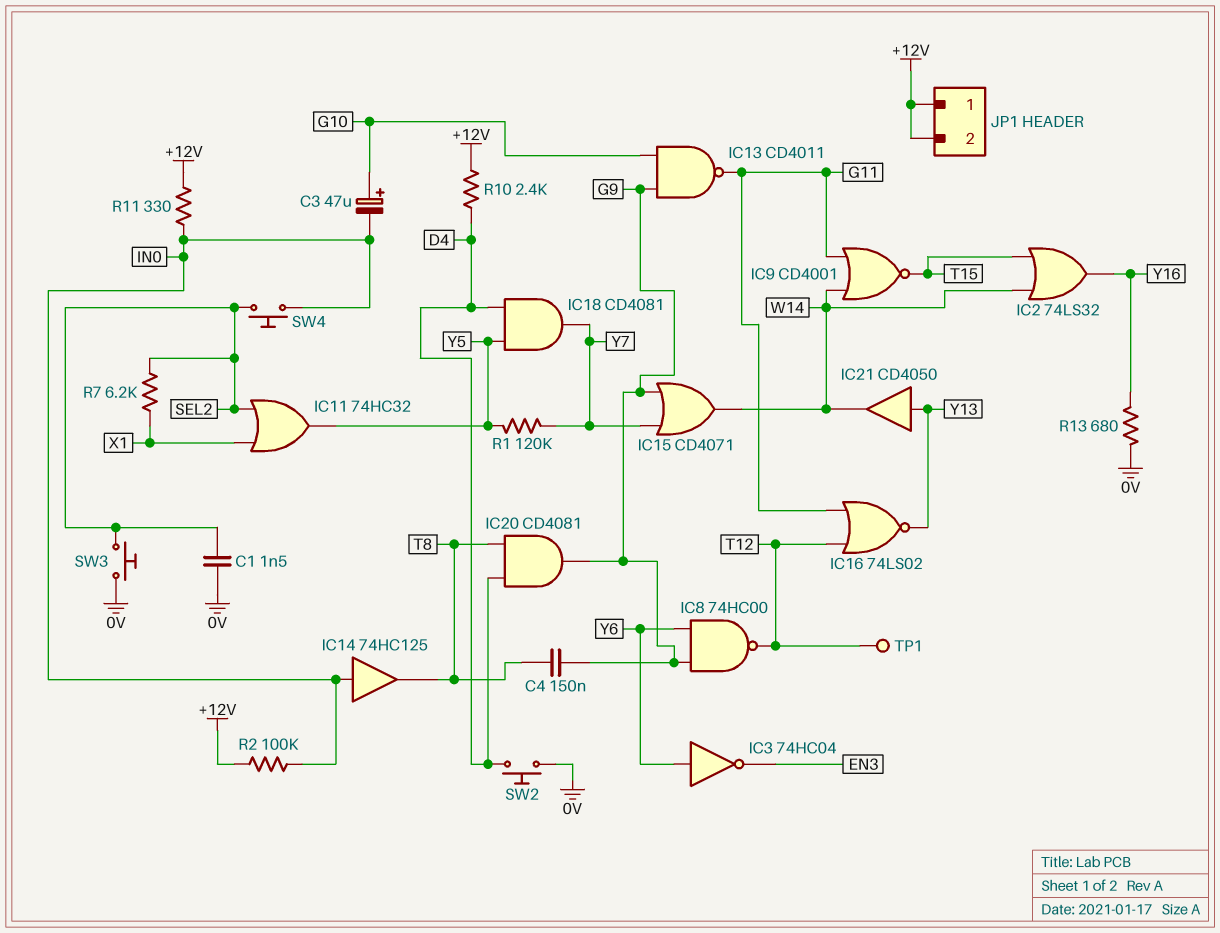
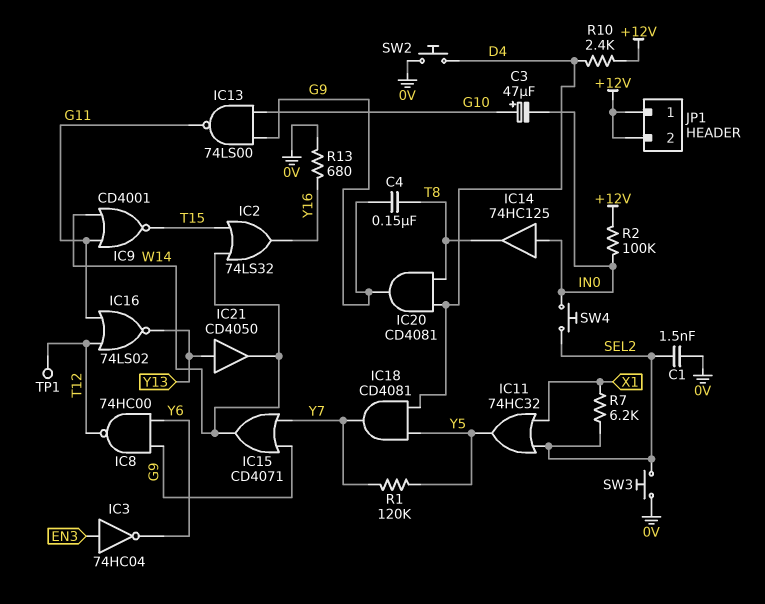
IC3: NOT 74HC04 (in Y6, out EN3) -> NOT 74HC04 (in EN3, out Y6)
IC13: NAND CD4011 (in G9, in G10, out G11) -> NAND 74LS00 (in G9, in G10, out G11)
R11: 330 (+12V, IN0) -> none

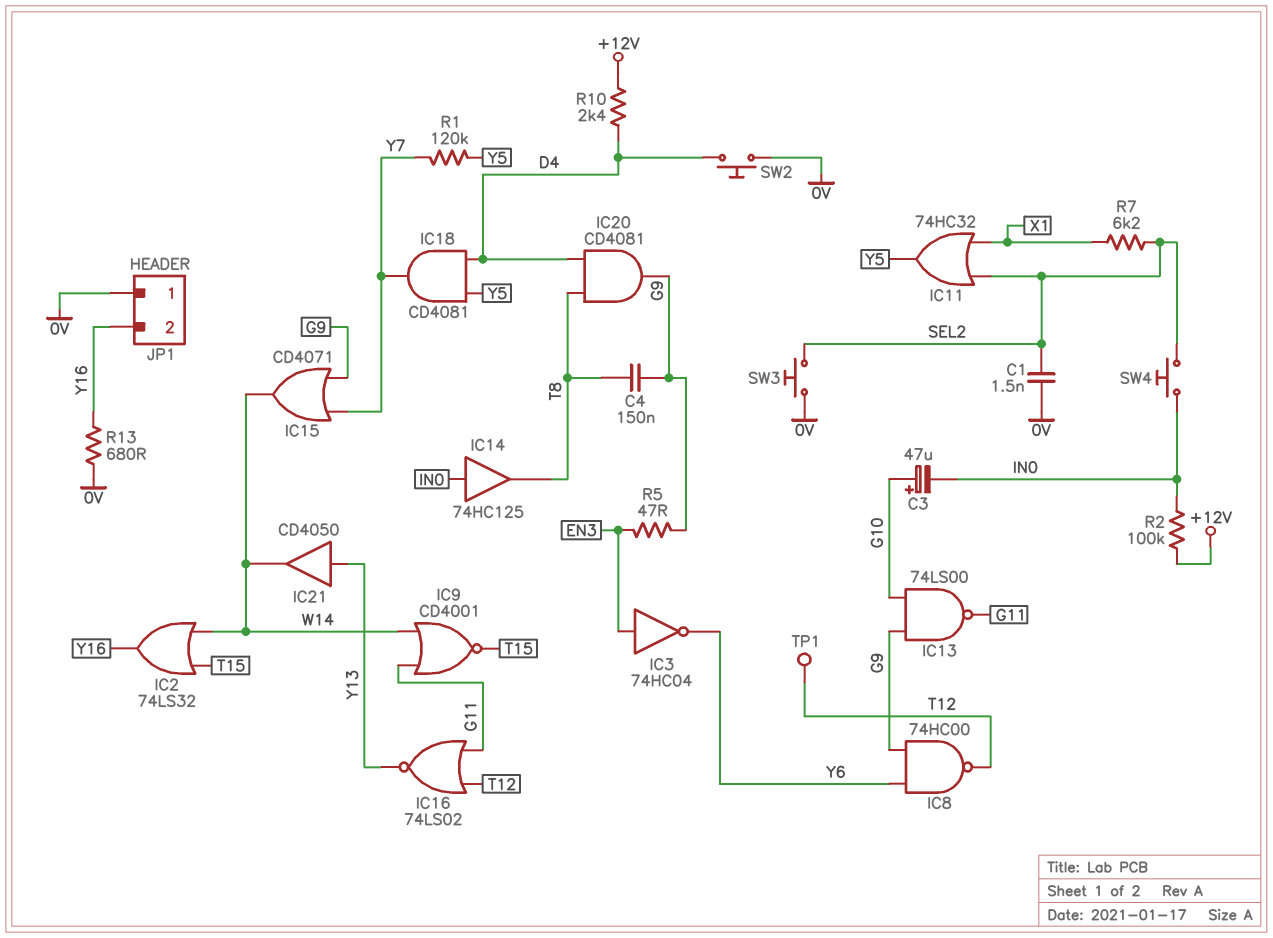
JP1 pin 1: +12V -> 0V
JP1 pin 2: +12V -> Y16
R5: none -> 47 (EN3, G9)

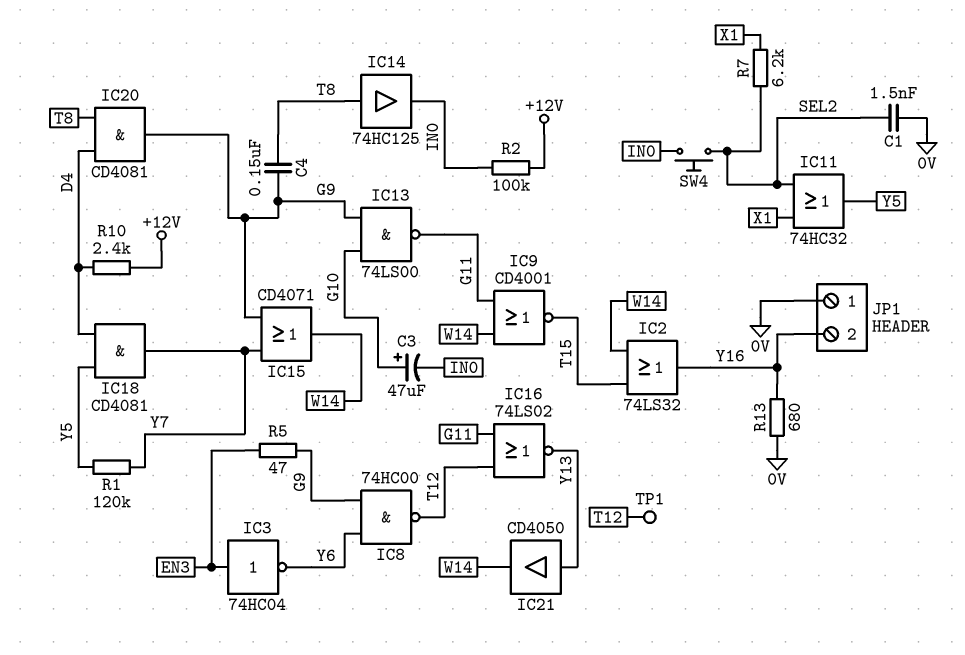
IC14: buffer 74HC125 (in IN0, out T8) -> buffer 74HC125 (in T8, out IN0)
SW2: button (0V, D4) -> none
SW3: button (0V, SEL2) -> none

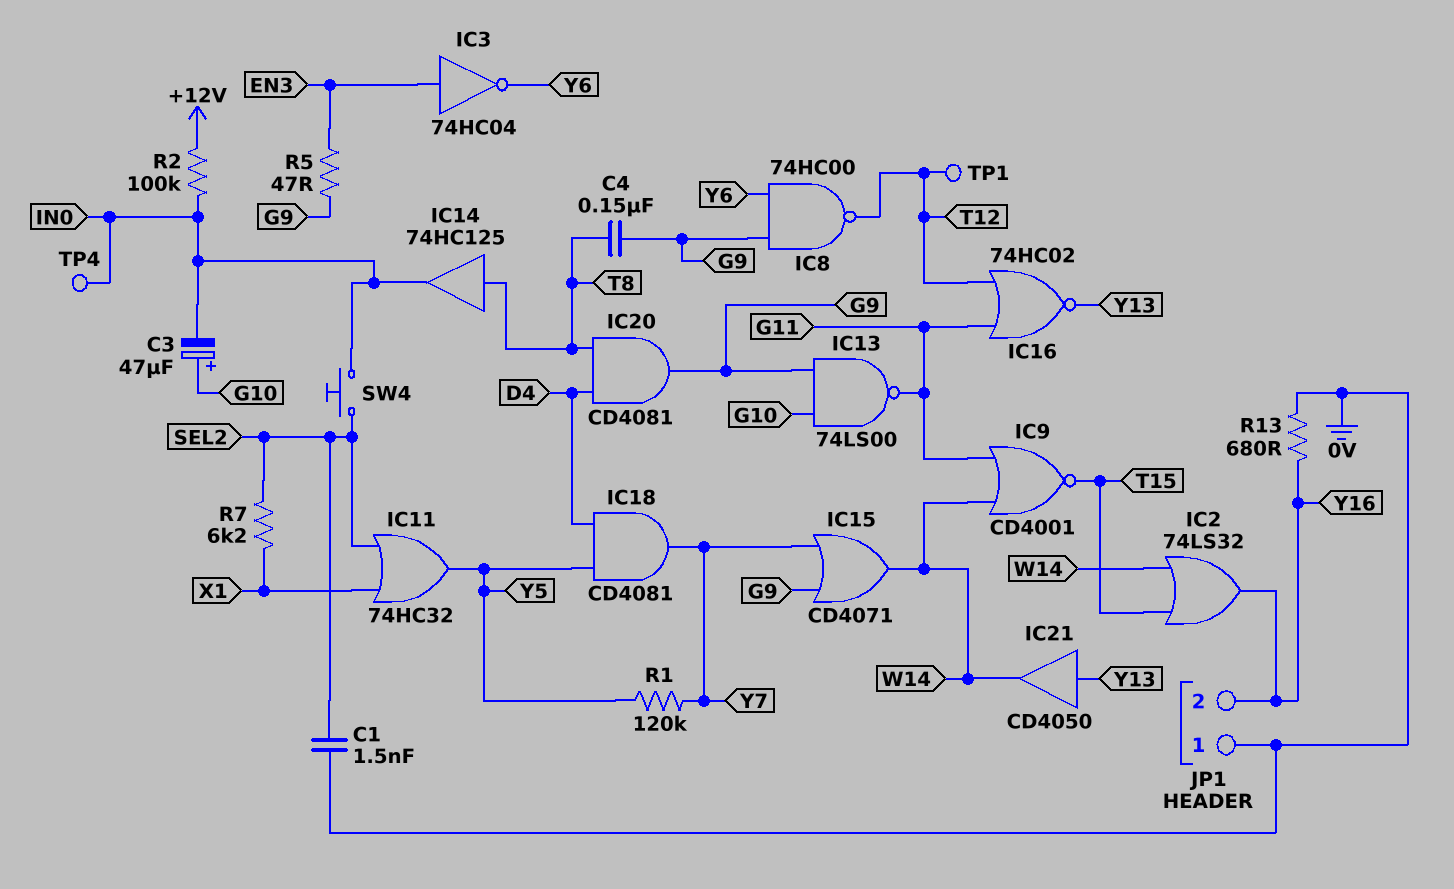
IC16: NOR 74LS02 (in G11, in T12, out Y13) -> NOR 74HC02 (in G11, in T12, out Y13)
R10: 2.4k (+12V, D4) -> none
TP4: none -> test point (IN0)

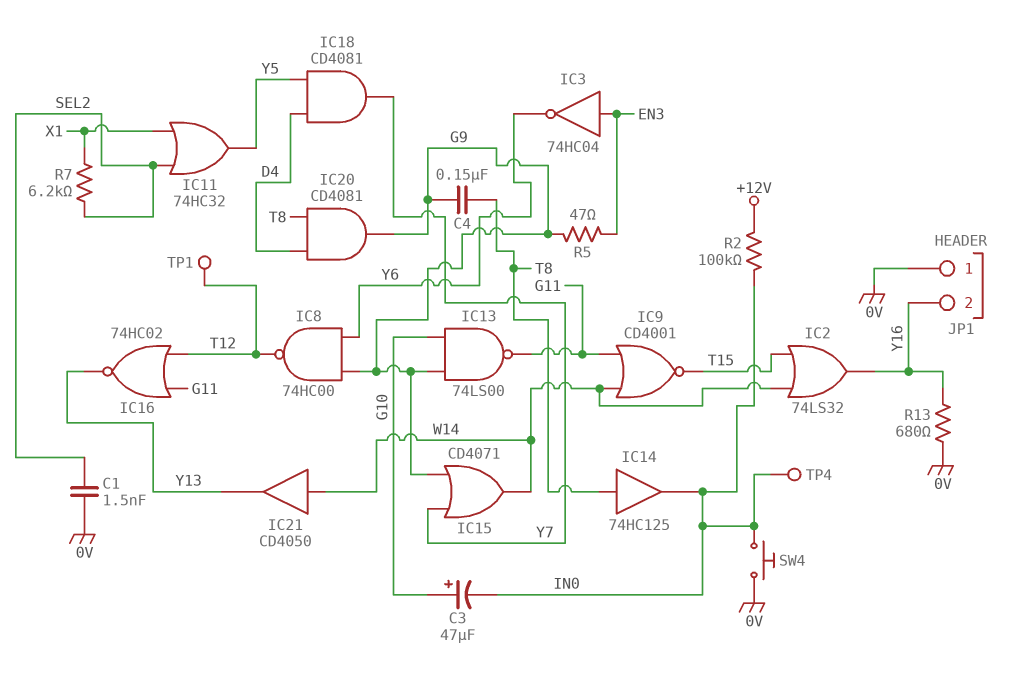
IC21: buffer CD4050 (in Y13, out W14) -> buffer CD4050 (in W14, out Y13)
R1: 120k (Y5, Y7) -> none
SW4: button (IN0, SEL2) -> button (0V, IN0)

